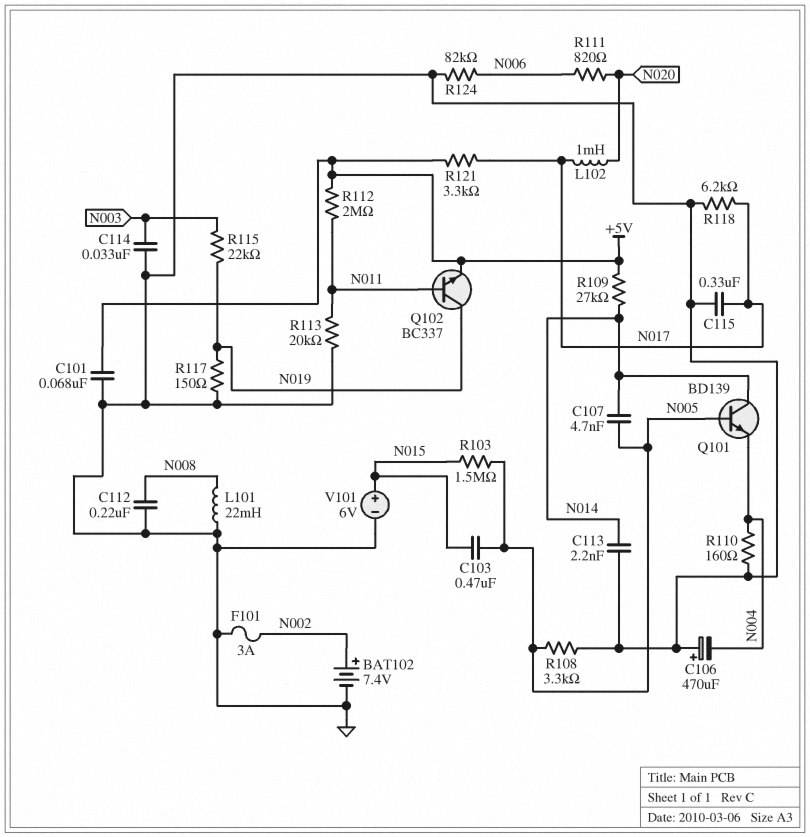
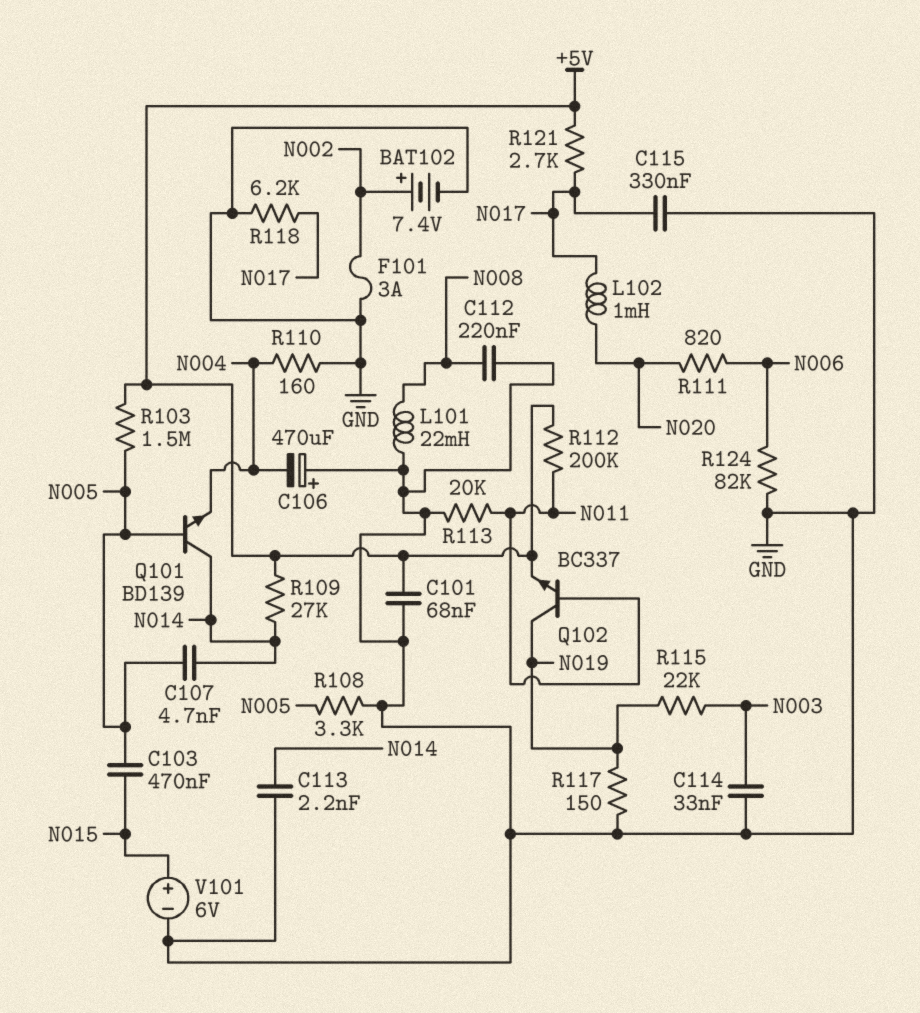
R103: 1.5M (N005, N015) -> 1.5M (+5V, N005)
R112: 2M (+5V, N011) -> 200k (+5V, N011)
R121: 3.3k (+5V, N017) -> 2.7k (+5V, N017)

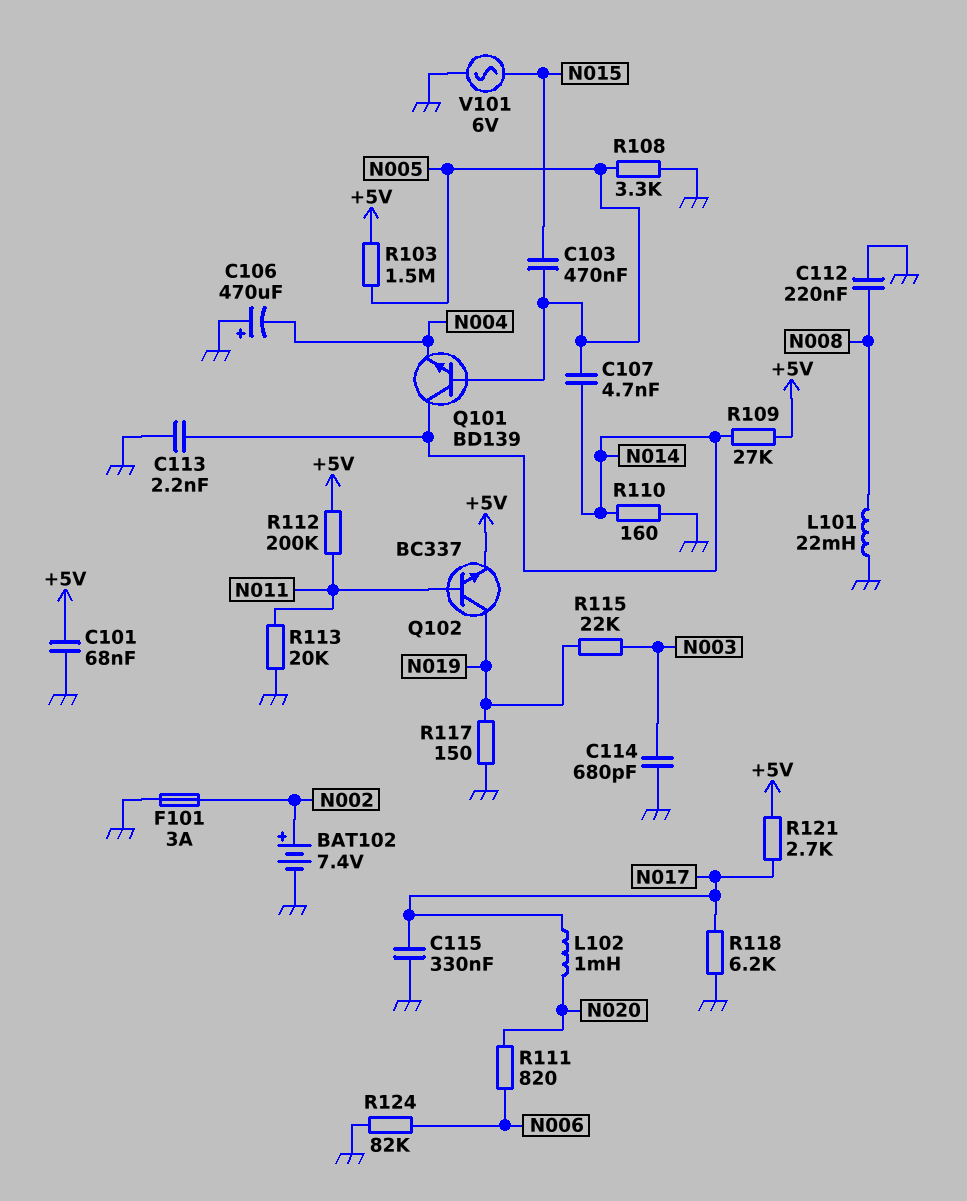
C114: 33nF (GND, N003) -> 680pF (GND, N003)
R110: 160 (GND, N004) -> 160 (GND, N014)
V101: 6V (plus N015, minus GND) -> AC 6V (GND, N015)

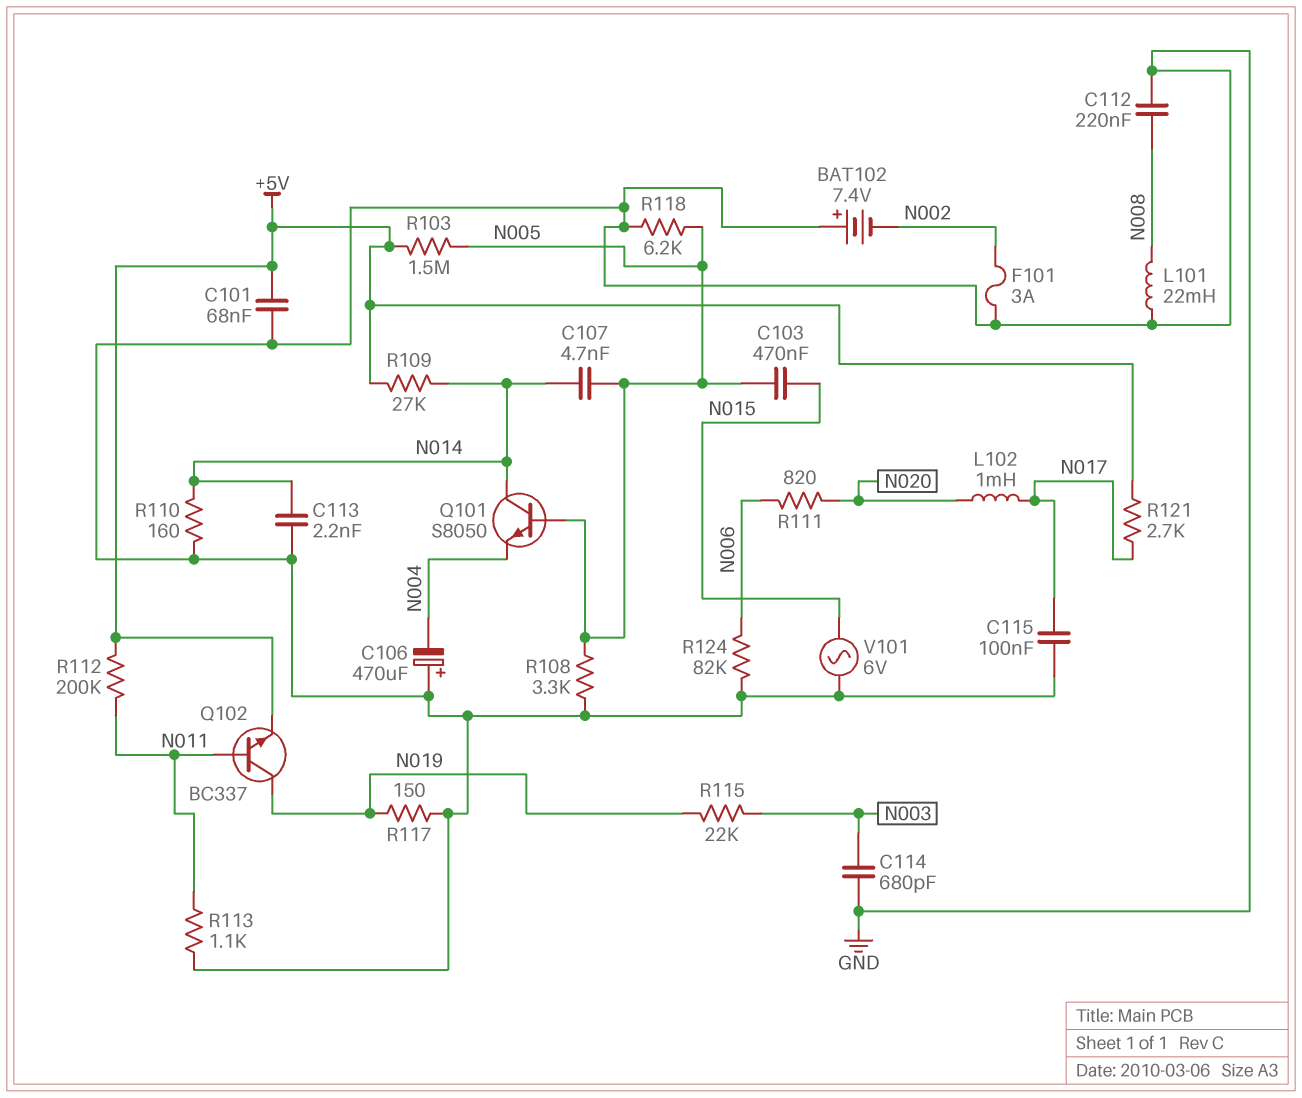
BAT102: 7.4V (plus N002, minus GND) -> 7.4V (plus GND, minus N002)
C115: 330nF (GND, N017) -> 100nF (GND, N017)
Q101: NPN BD139 (B N005, C N014, E N004) -> NPN S8050 (B N005, C N014, E N004)
R113: 20k (GND, N011) -> 1.1k (GND, N011)
R118: 6.2k (GND, N017) -> 6.2k (GND, N005)

